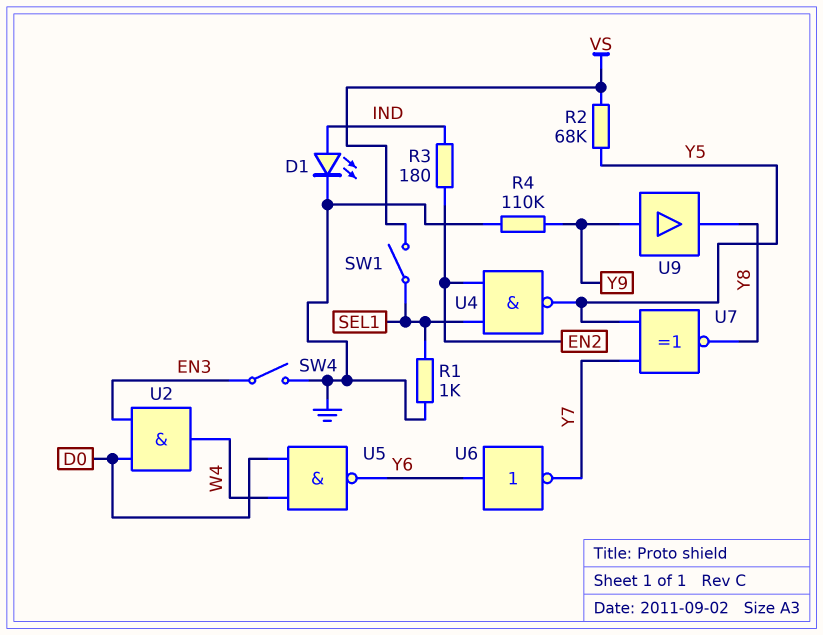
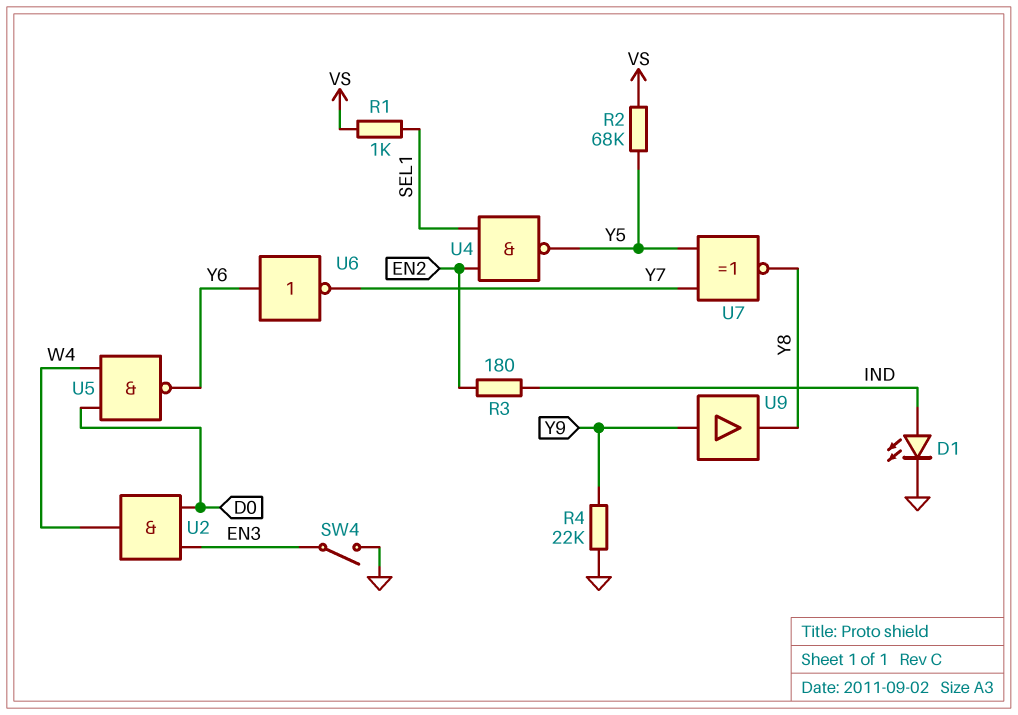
R1: 1k (GND, SEL1) -> 1k (SEL1, VS)
R4: 110k (GND, Y9) -> 22k (GND, Y9)
SW1: switch (SEL1, VS) -> none

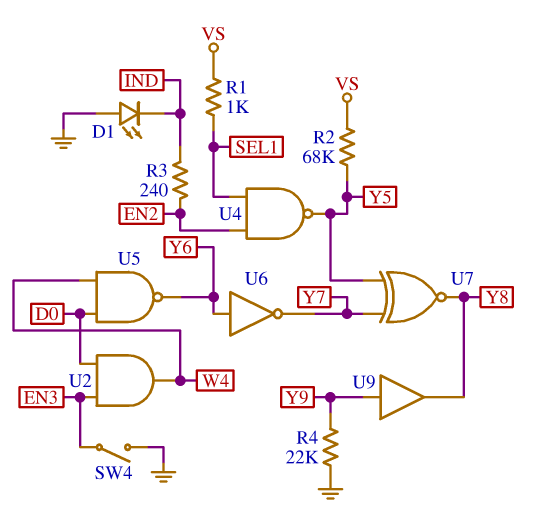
D1: LED (A IND, K GND) -> LED (A GND, K IND)
R3: 180 (EN2, IND) -> 240 (EN2, IND)

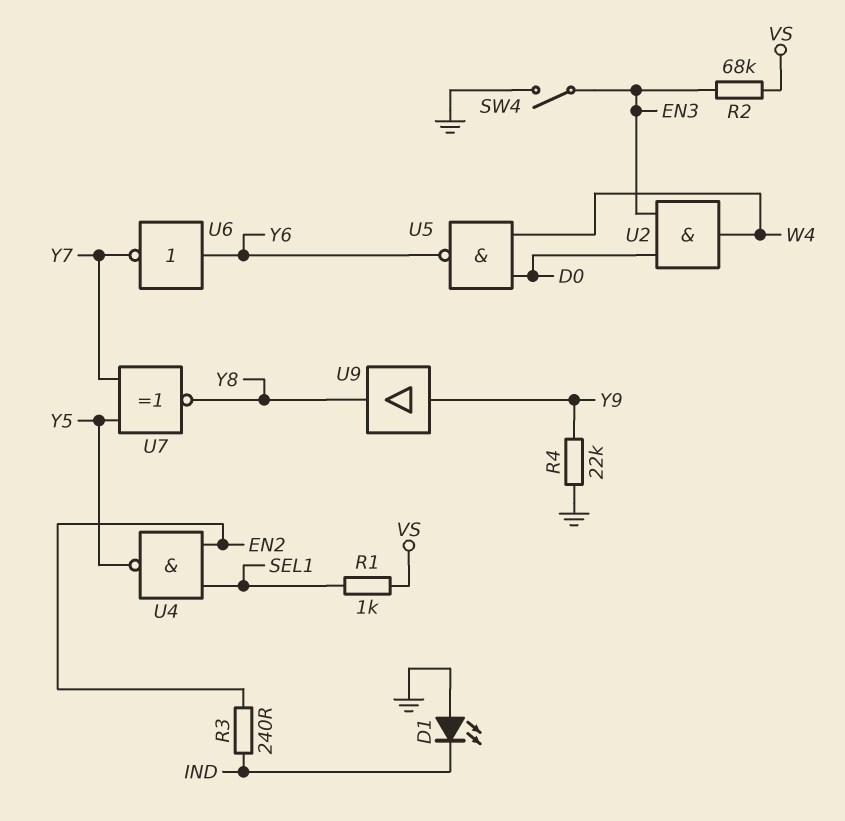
R2: 68k (VS, Y5) -> 68k (EN3, VS)

